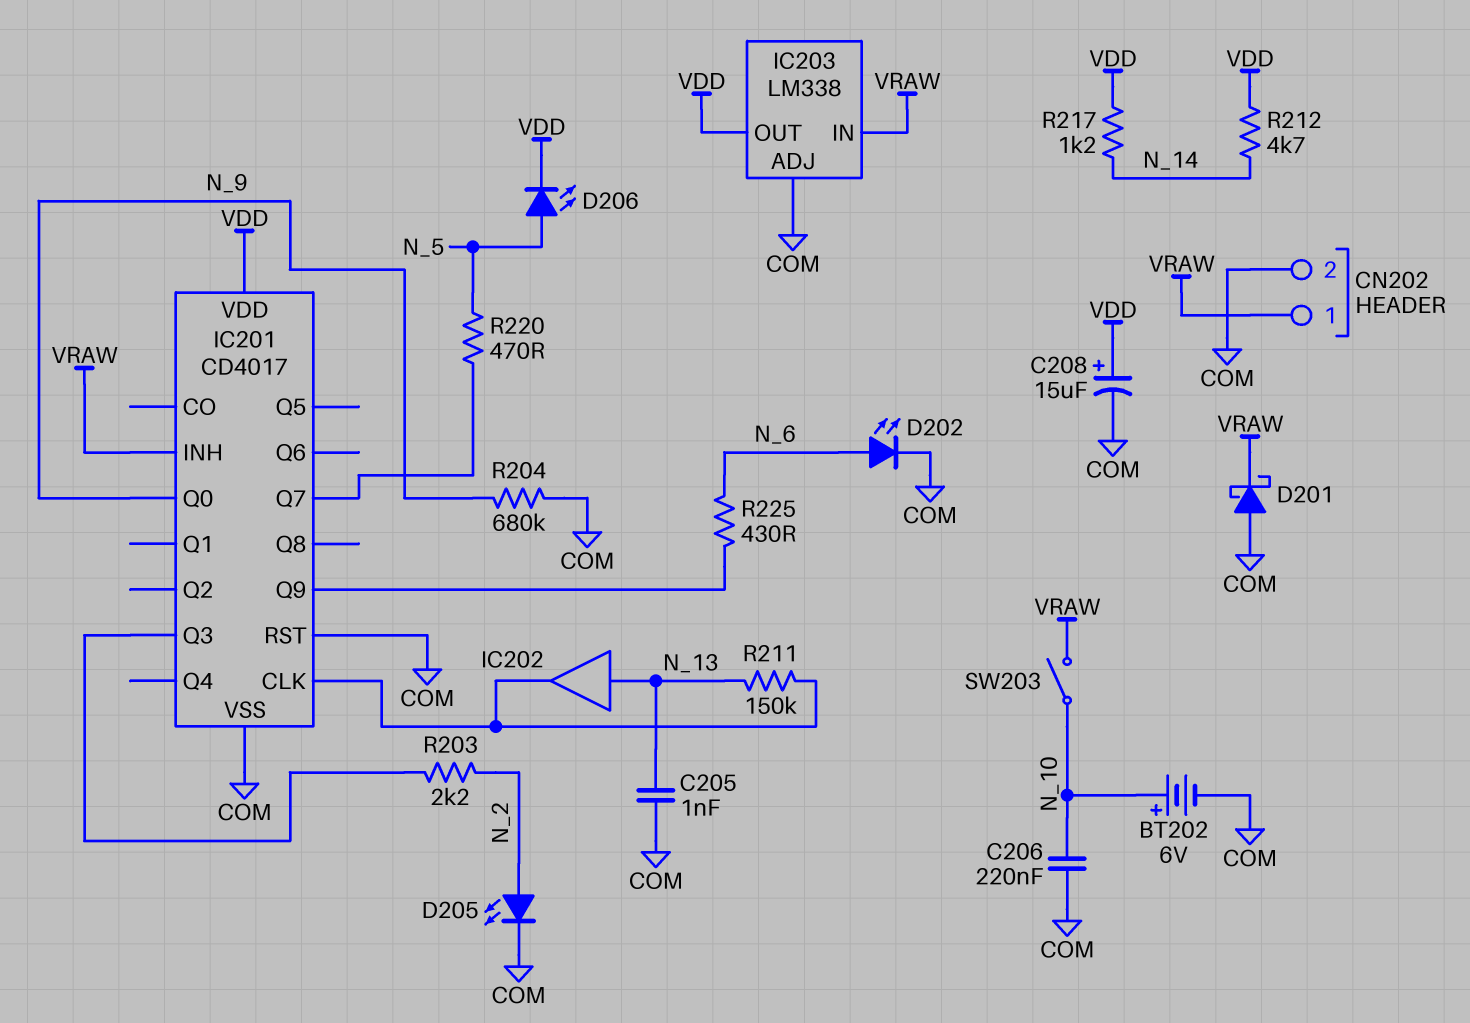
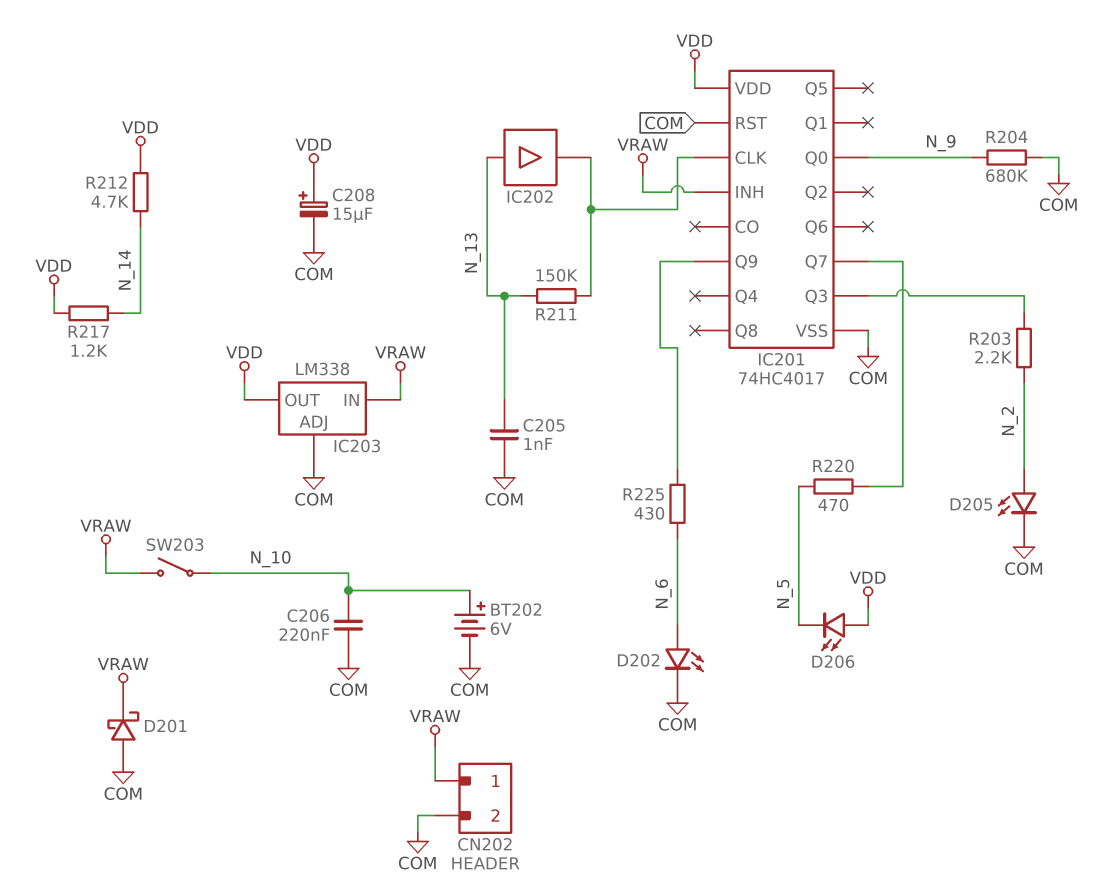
D206: LED (A N_5, K VDD) -> LED (A VDD, K N_5)
IC201: CD4017 -> 74HC4017

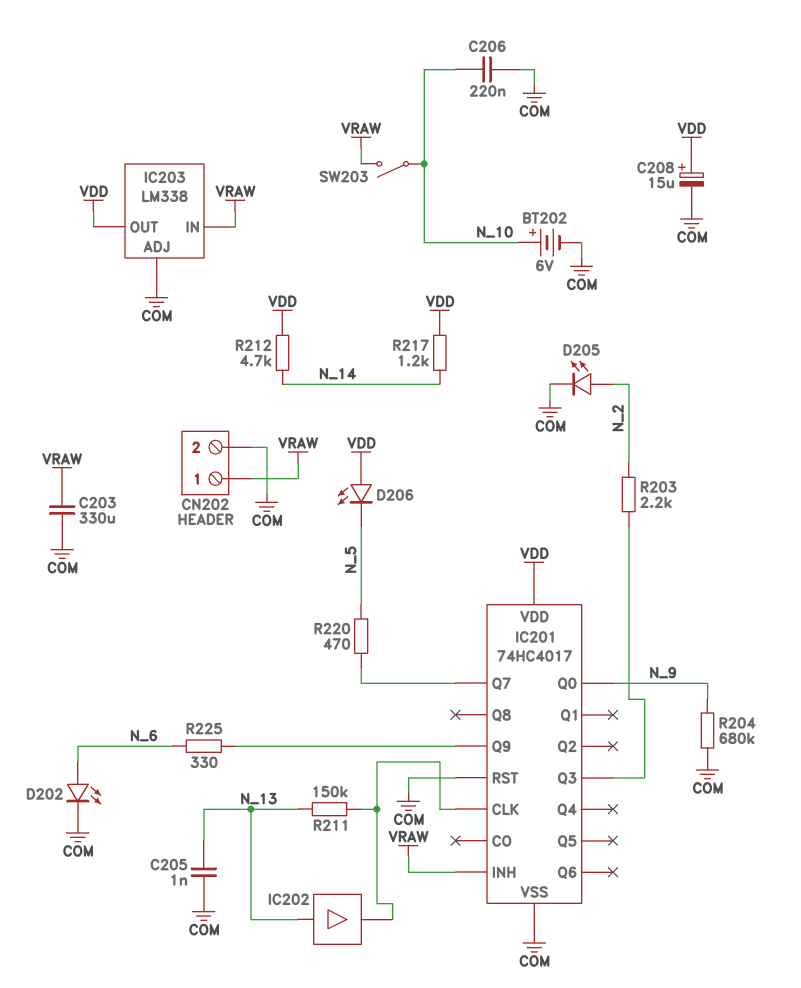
C203: none -> 330uF (COM, VRAW)
D201: schottky (A COM, K VRAW) -> none
R225: 430 (IC201/Q9, N_6) -> 330 (IC201/Q9, N_6)

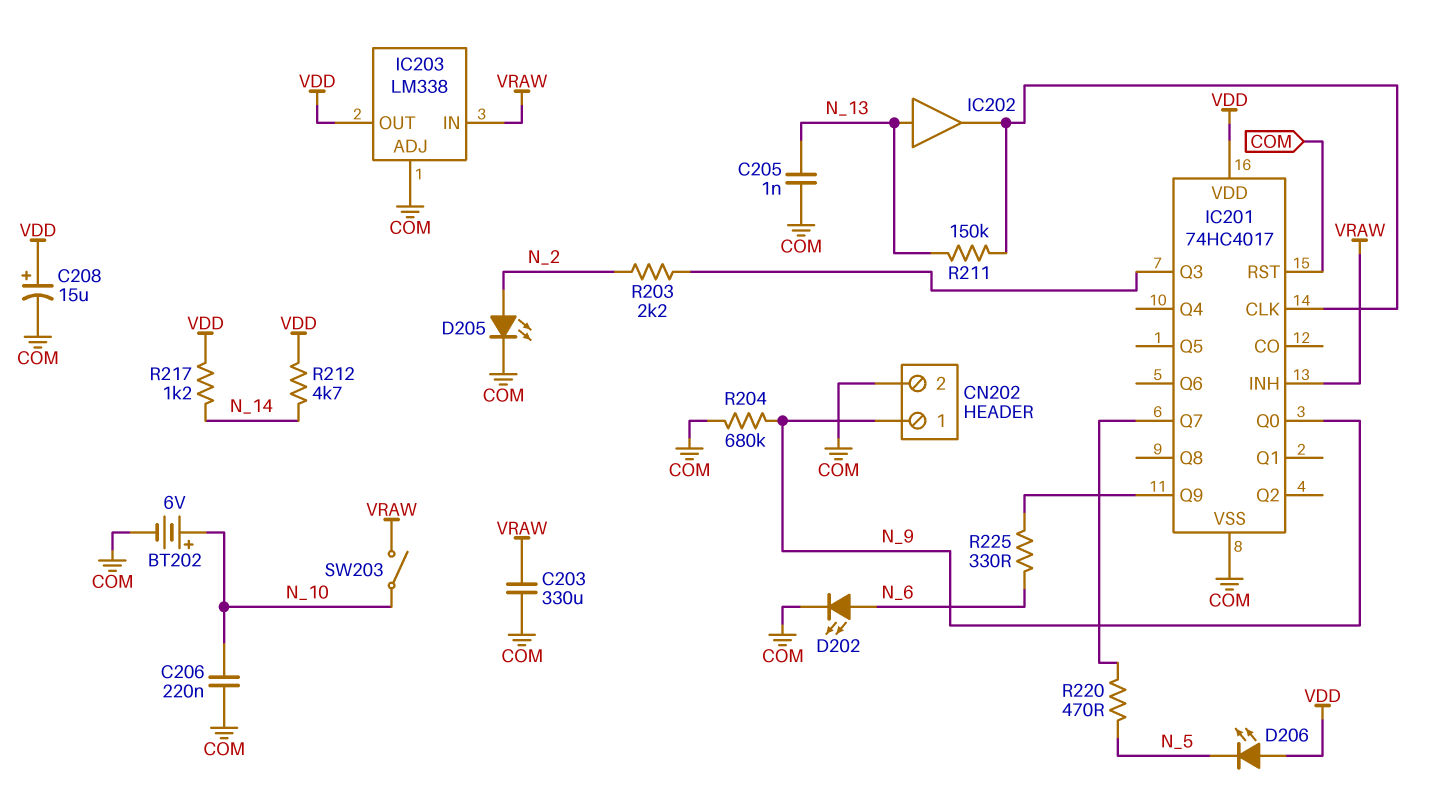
CN202 pin 1: VRAW -> N_9

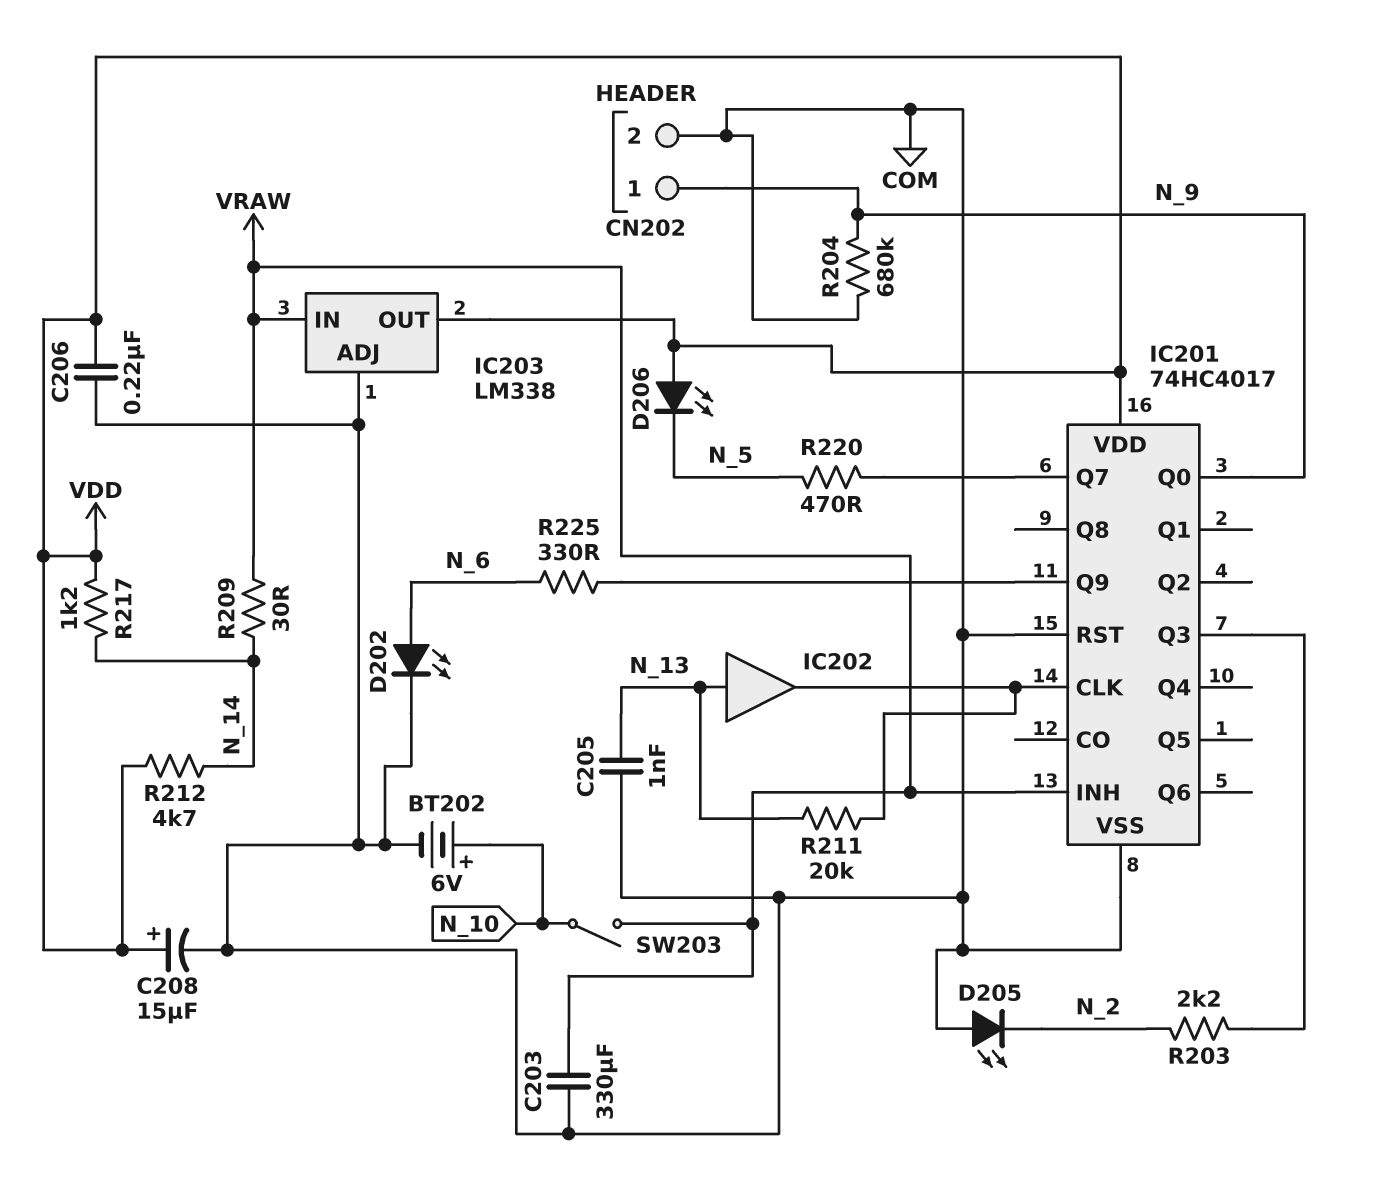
C206: 220nF (COM, N_10) -> 220nF (COM, VDD)
D205: LED (A N_2, K COM) -> LED (A COM, K N_2)
R209: none -> 30 (N_14, VRAW)
R211: 150k (IC201/CLK, N_13) -> 20k (IC201/CLK, N_13)

